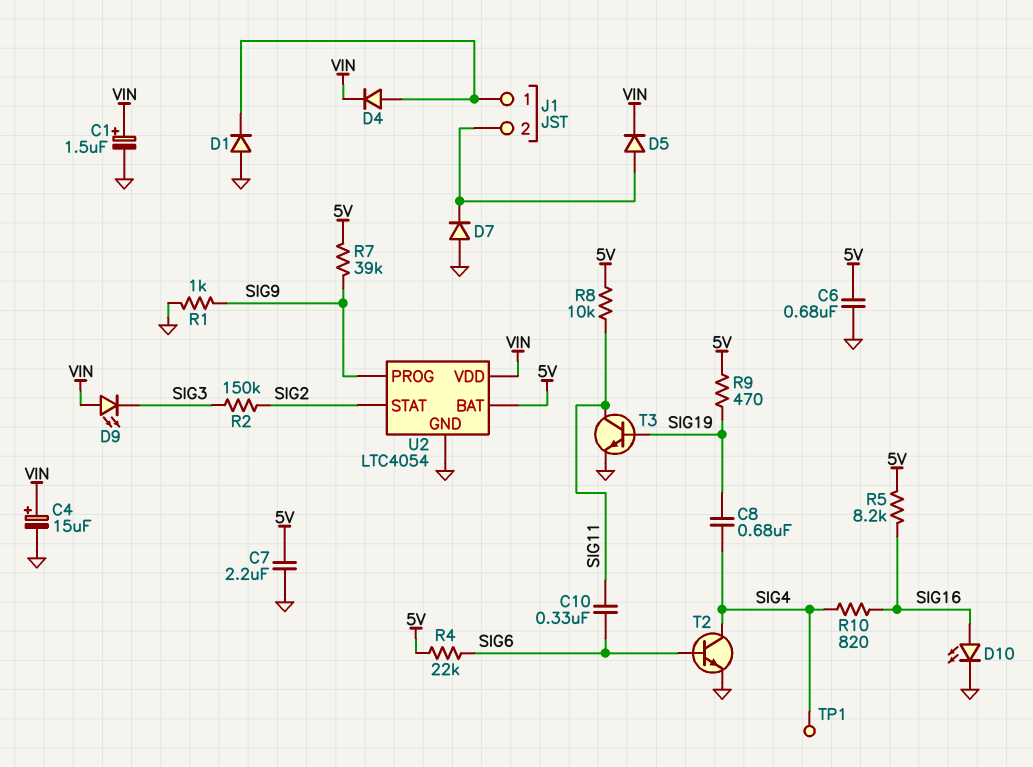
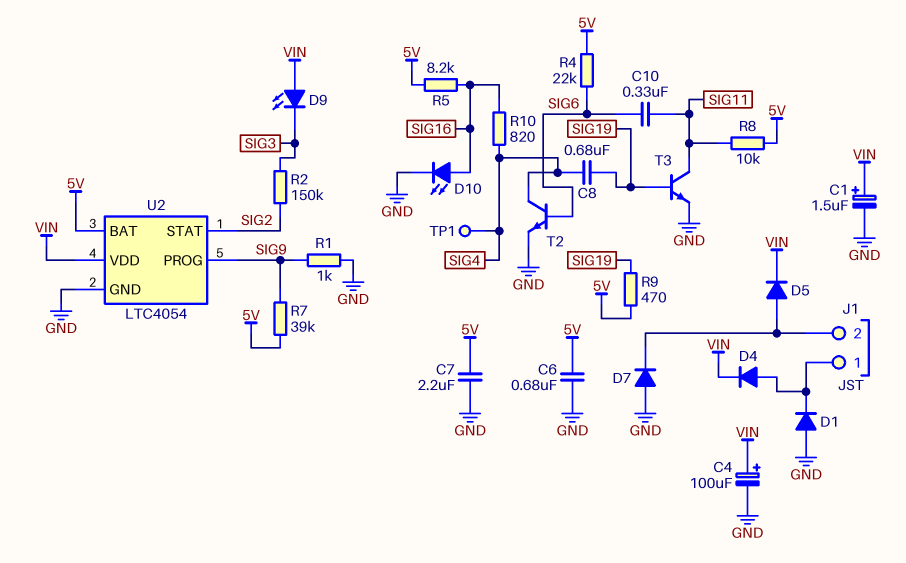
C4: 15uF (plus VIN, minus GND) -> 100uF (plus VIN, minus GND)

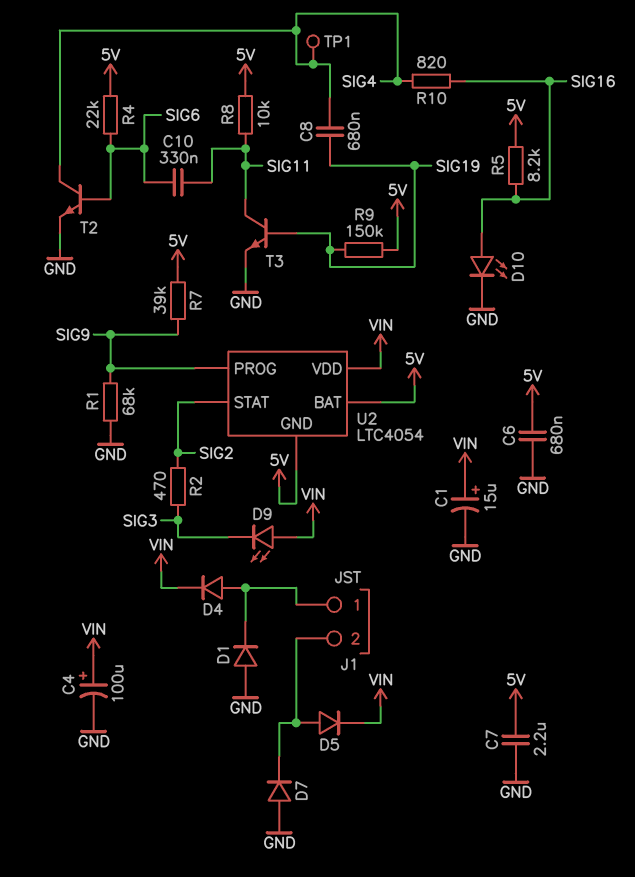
C1: 1.5uF (plus VIN, minus GND) -> 15uF (plus VIN, minus GND)
R1: 1k (GND, SIG9) -> 68k (GND, SIG9)
R2: 150k (SIG2, SIG3) -> 470 (SIG2, SIG3)
R9: 470 (5V, SIG19) -> 150k (5V, SIG19)
U2 pin GND: GND -> 5V

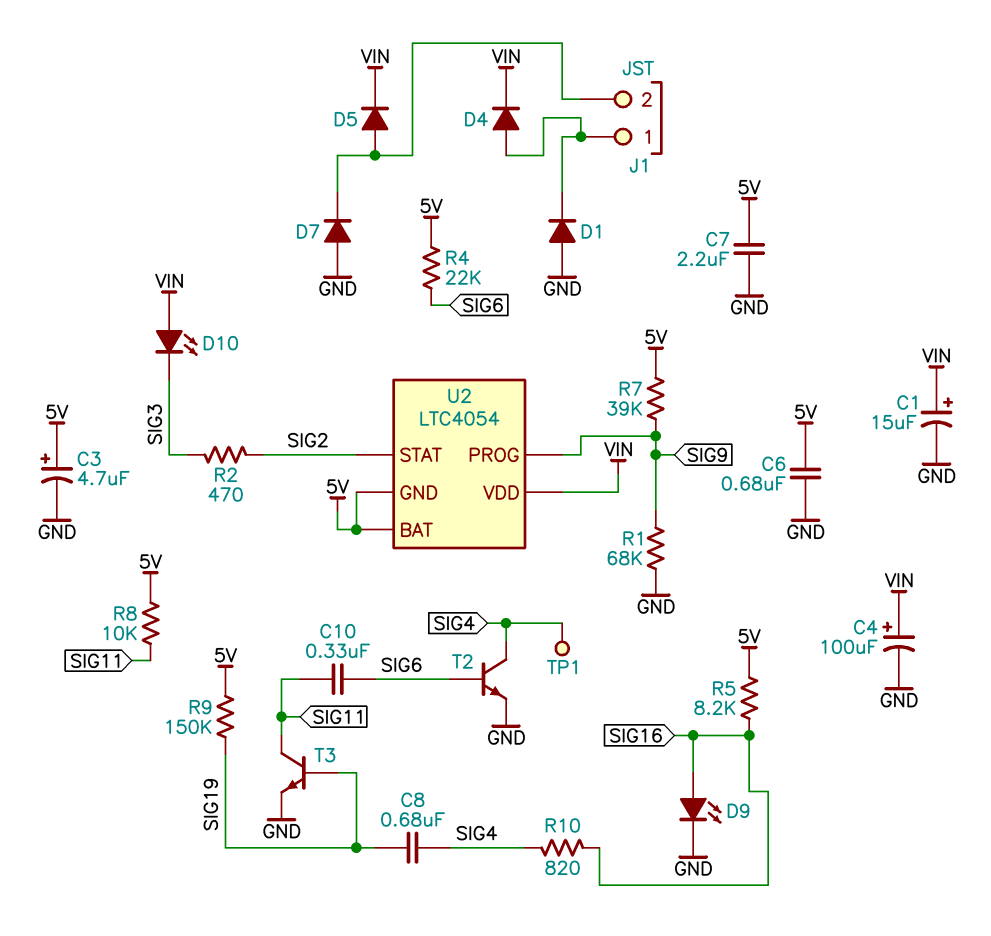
C3: none -> 4.7uF (plus 5V, minus GND)
D9: LED (A VIN, K SIG3) -> LED (A SIG16, K GND)
D10: LED (A SIG16, K GND) -> LED (A VIN, K SIG3)

